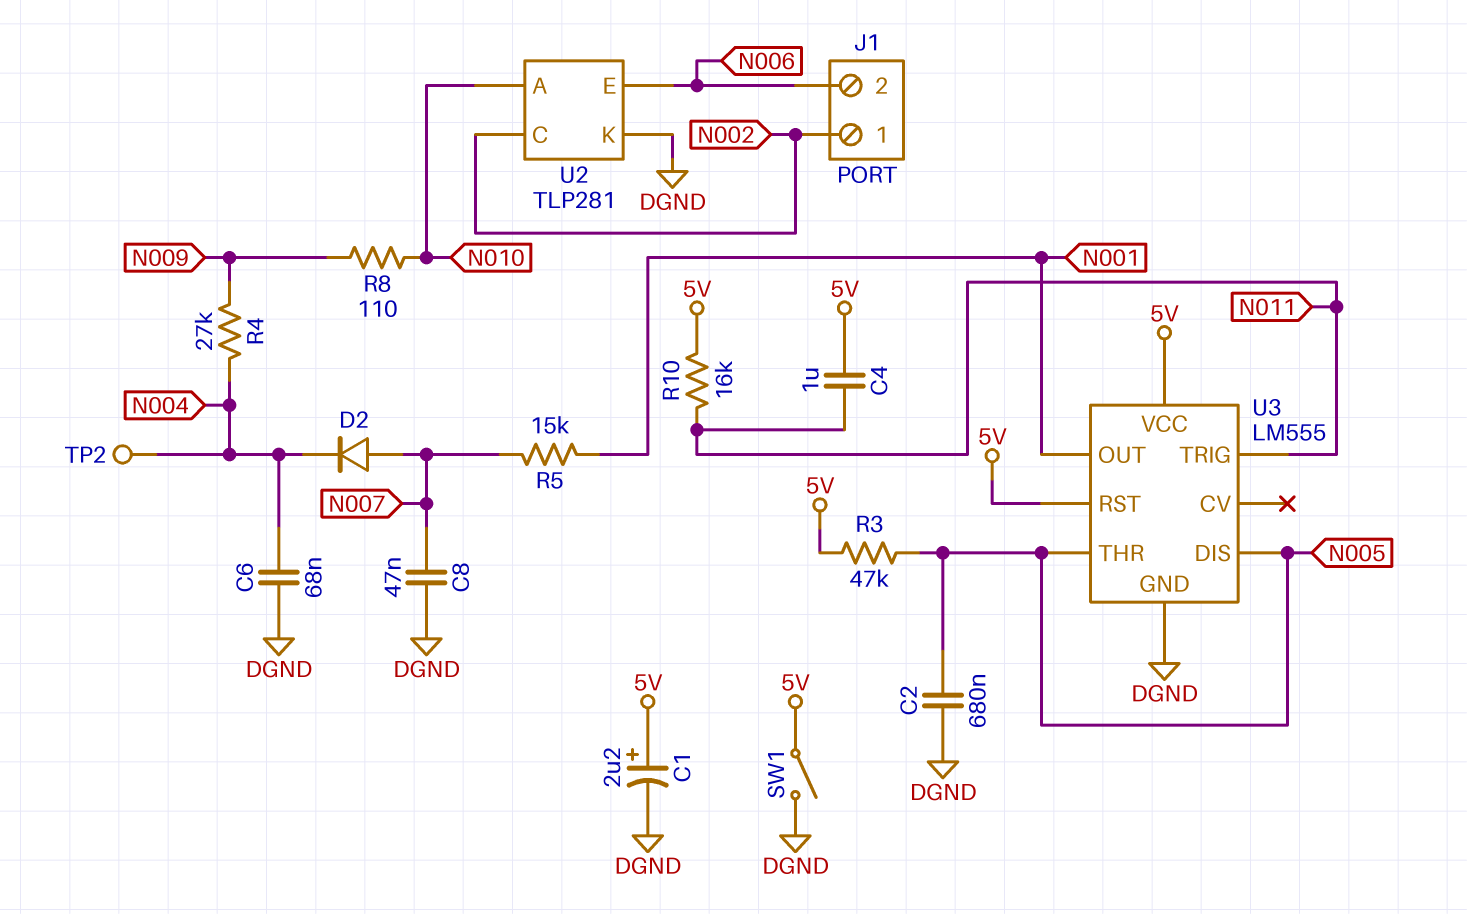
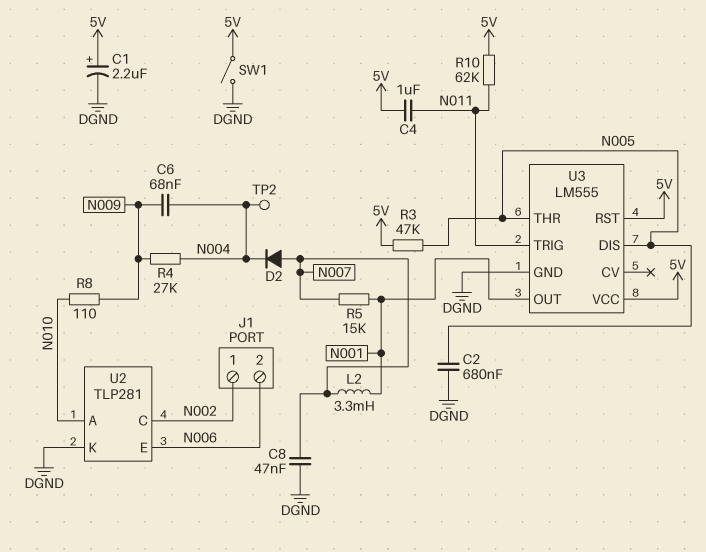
C6: 68nF (DGND, N004) -> 68nF (N004, N009)
L2: none -> 3.3mH (N001, N007)
R10: 16k (5V, N011) -> 62k (5V, N011)

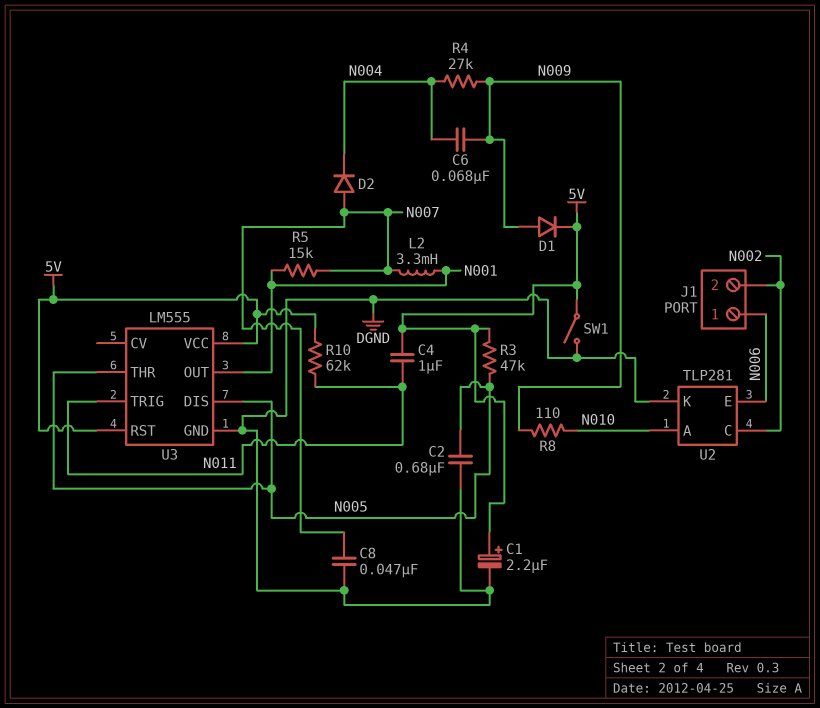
D1: none -> diode (A N009, K 5V)
J1 pin 1: N002 -> N006
J1 pin 2: N006 -> N002
TP2: test point (N004) -> none

